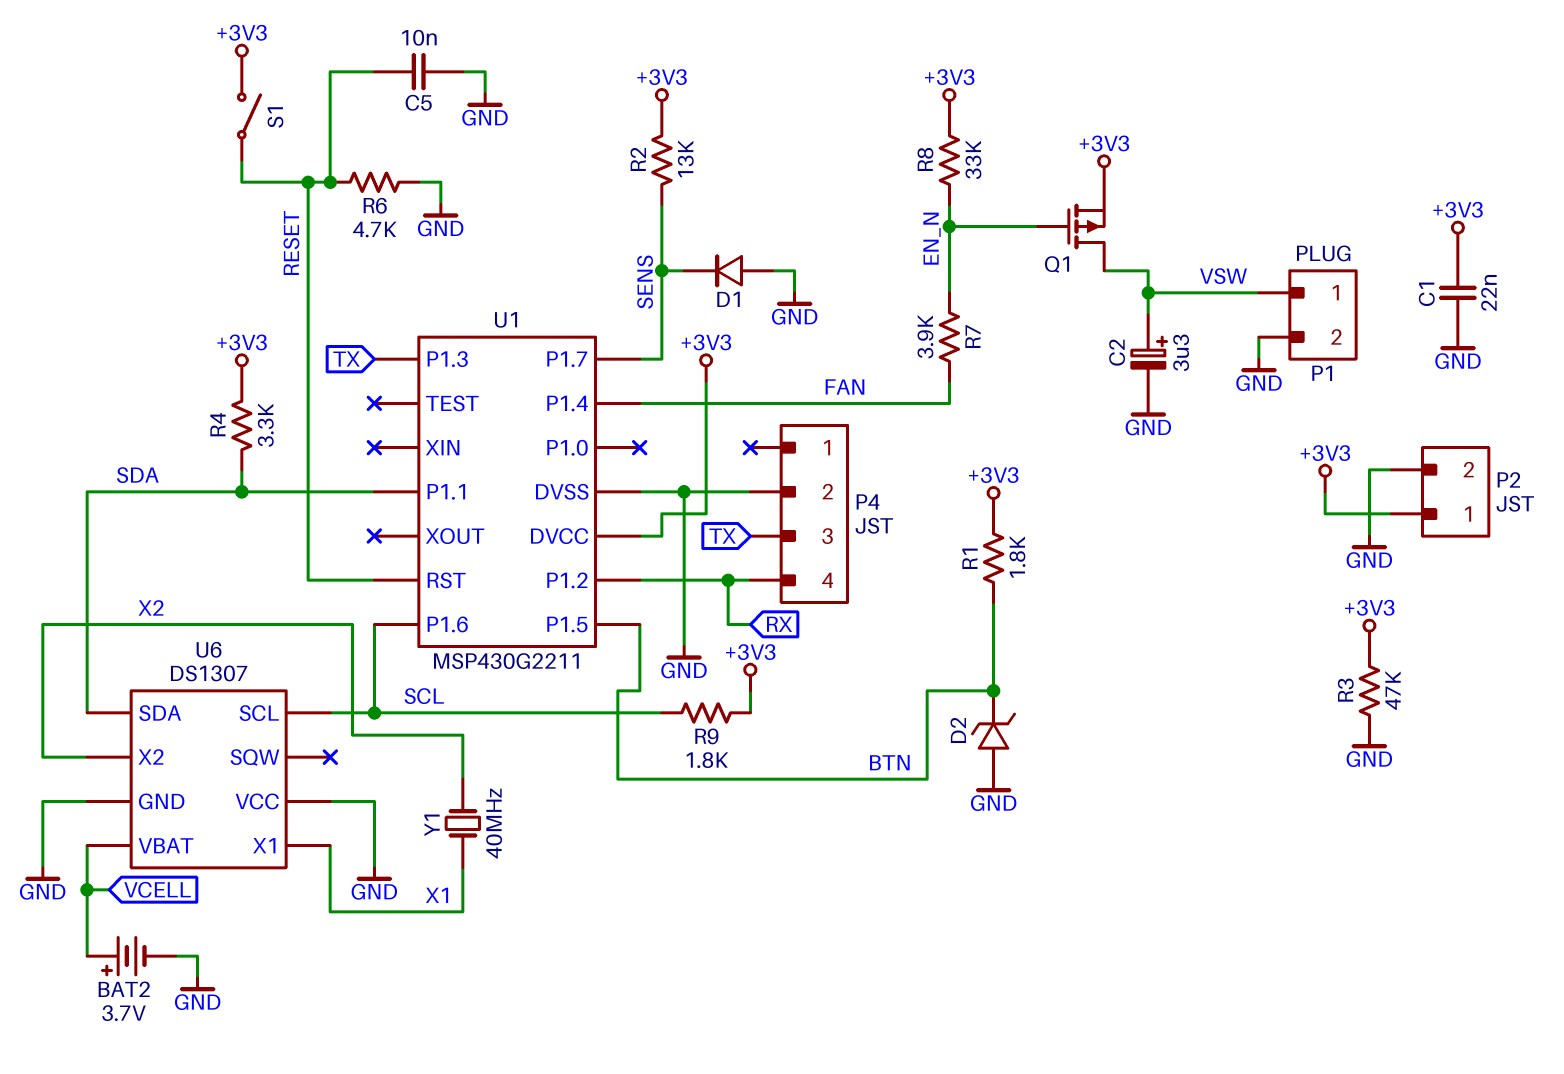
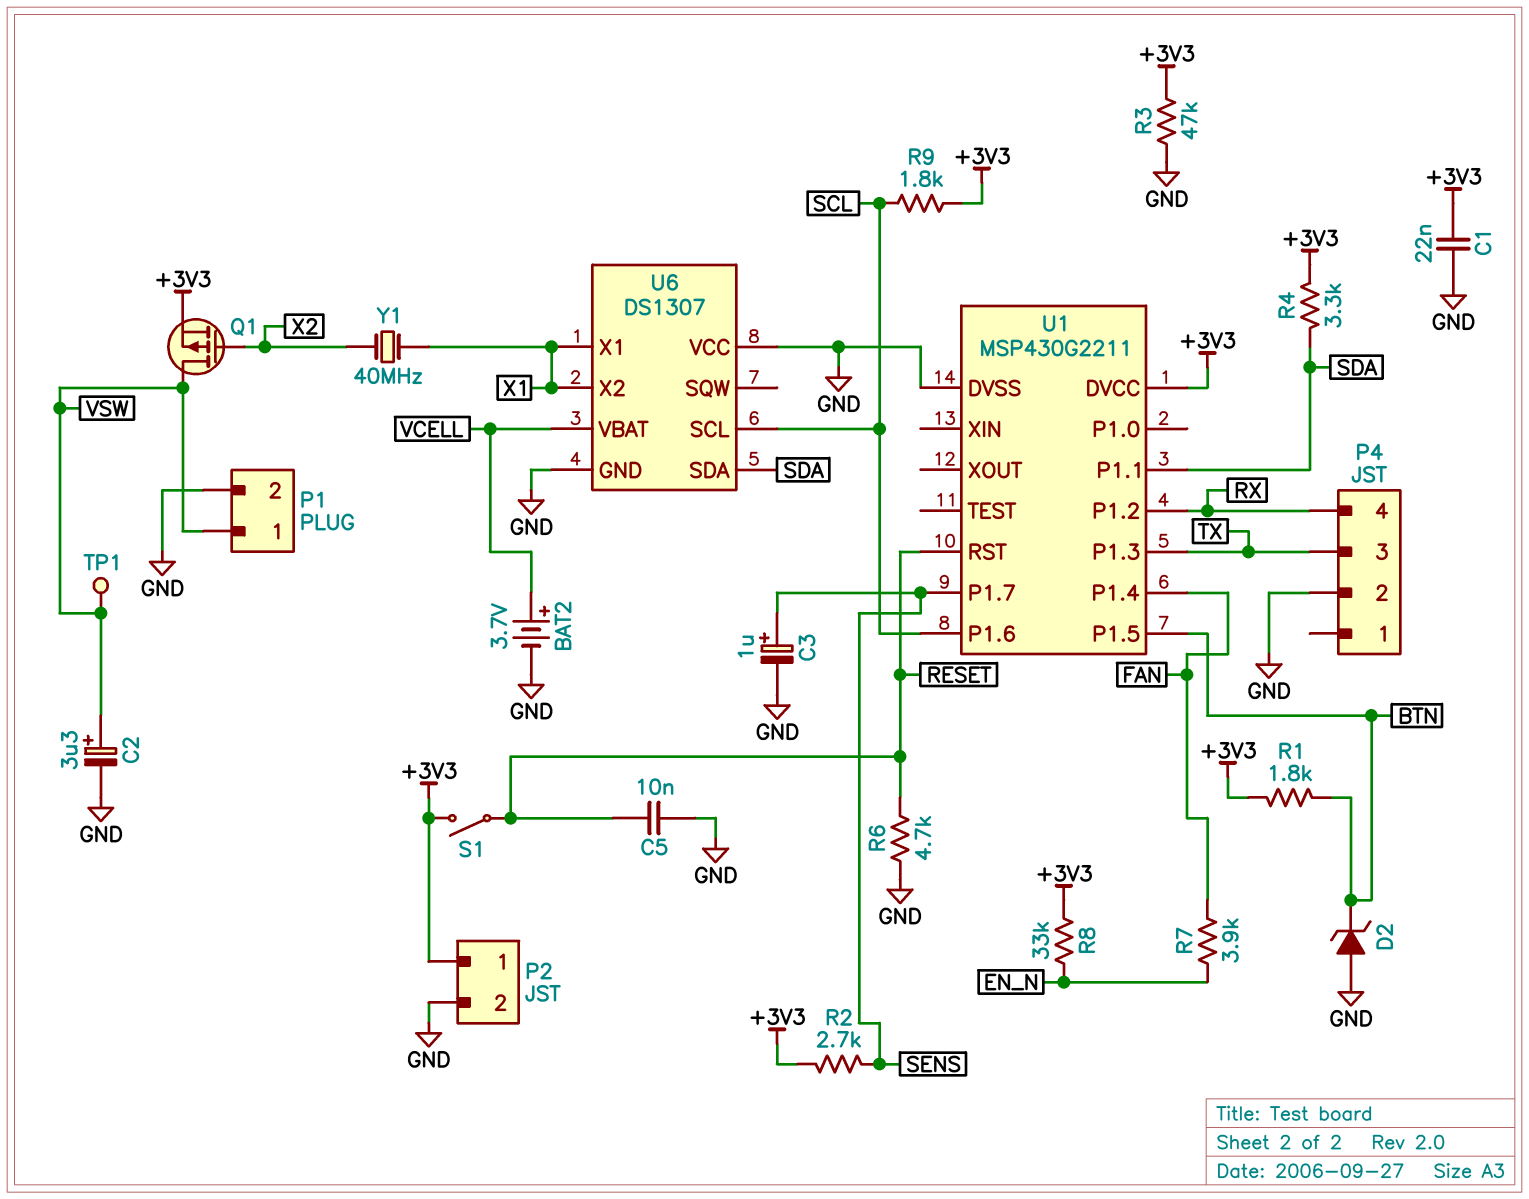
C3: none -> 1uF (plus SENS, minus GND)
D1: diode (A GND, K SENS) -> none
Q1: PMOS (G EN_N, D VSW, S +3V3) -> PMOS (G X2, D VSW, S +3V3)
R2: 13k (+3V3, SENS) -> 2.7k (+3V3, SENS)
TP1: none -> test point (VSW)
U6 pin X2: X2 -> X1

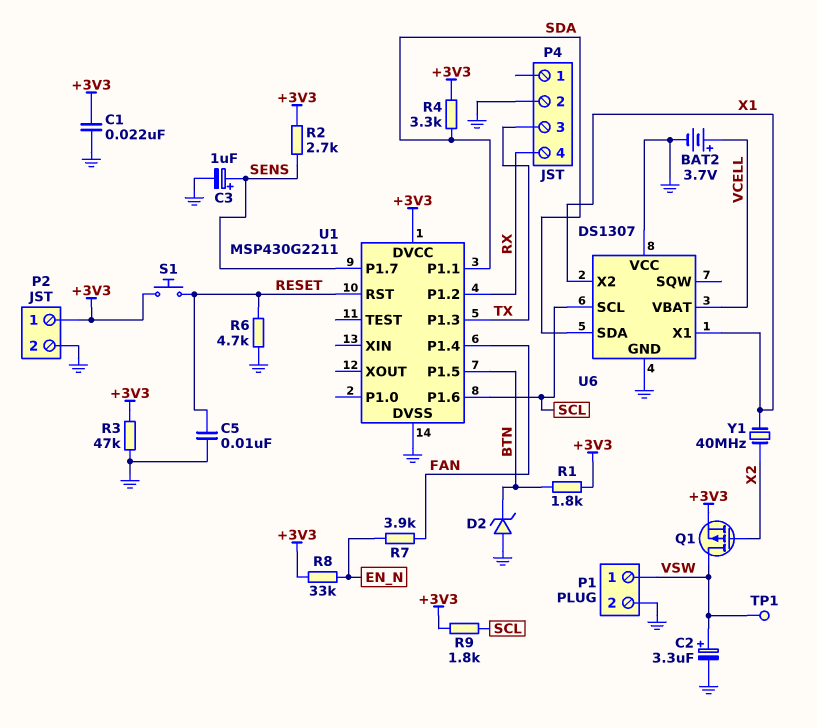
S1: switch (+3V3, RESET) -> button (+3V3, RESET)

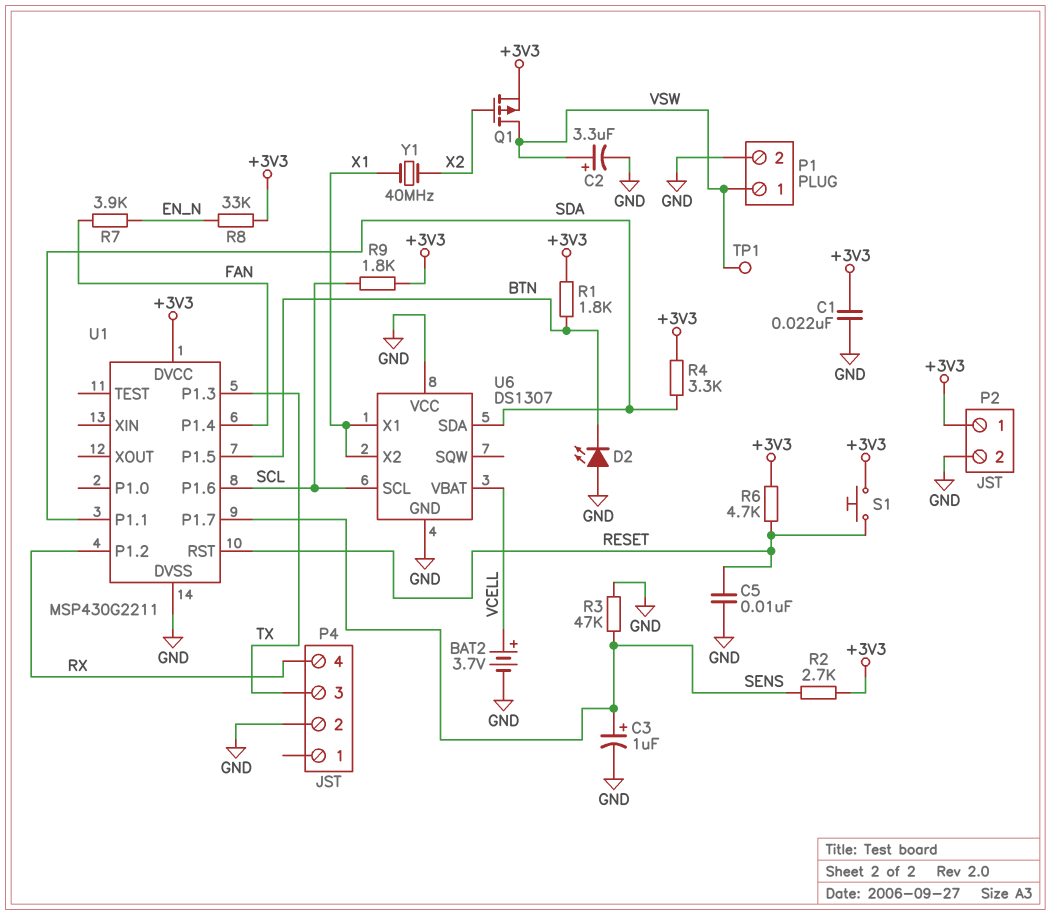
D2: zener (A GND, K BTN) -> LED (A GND, K BTN)
R3: 47k (+3V3, GND) -> 47k (GND, SENS)
R6: 4.7k (GND, RESET) -> 4.7k (+3V3, RESET)

